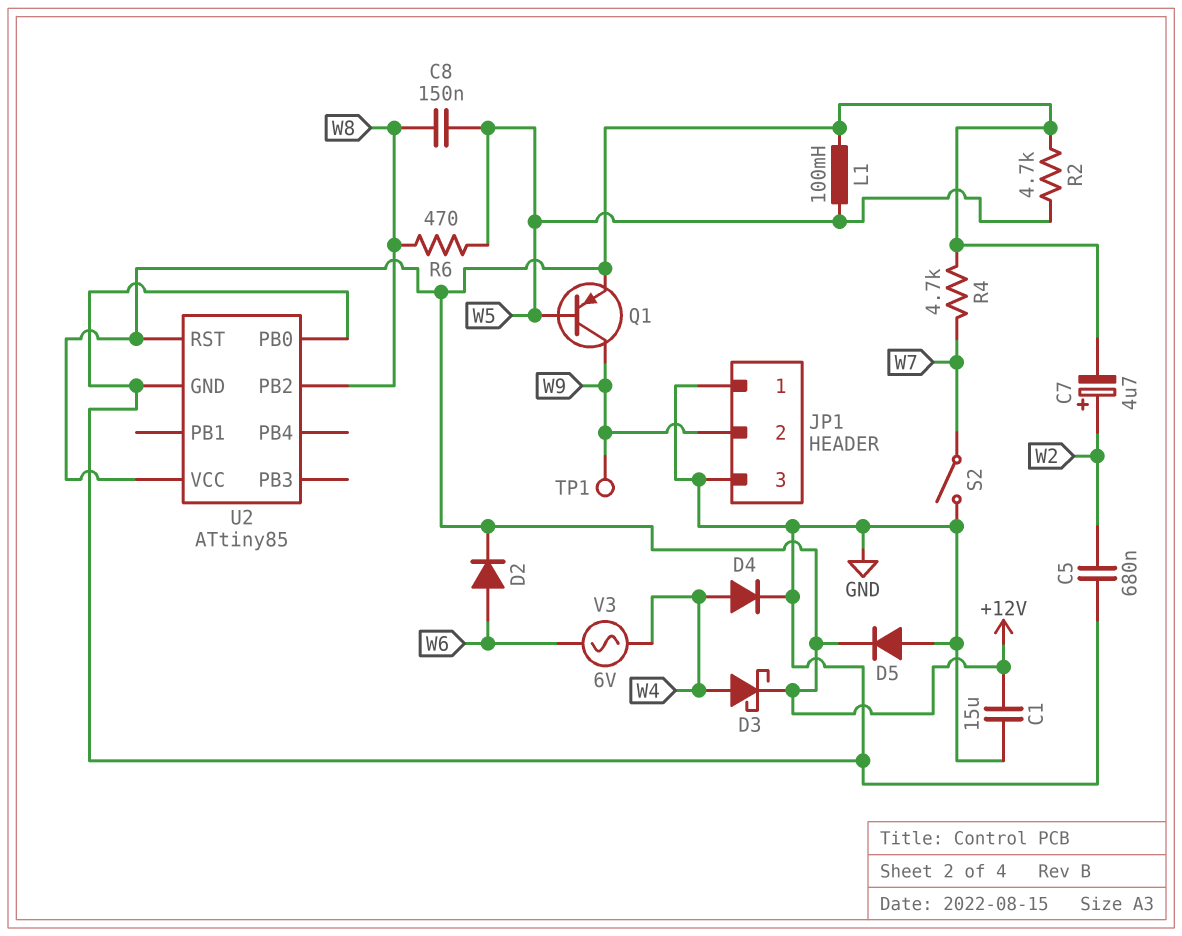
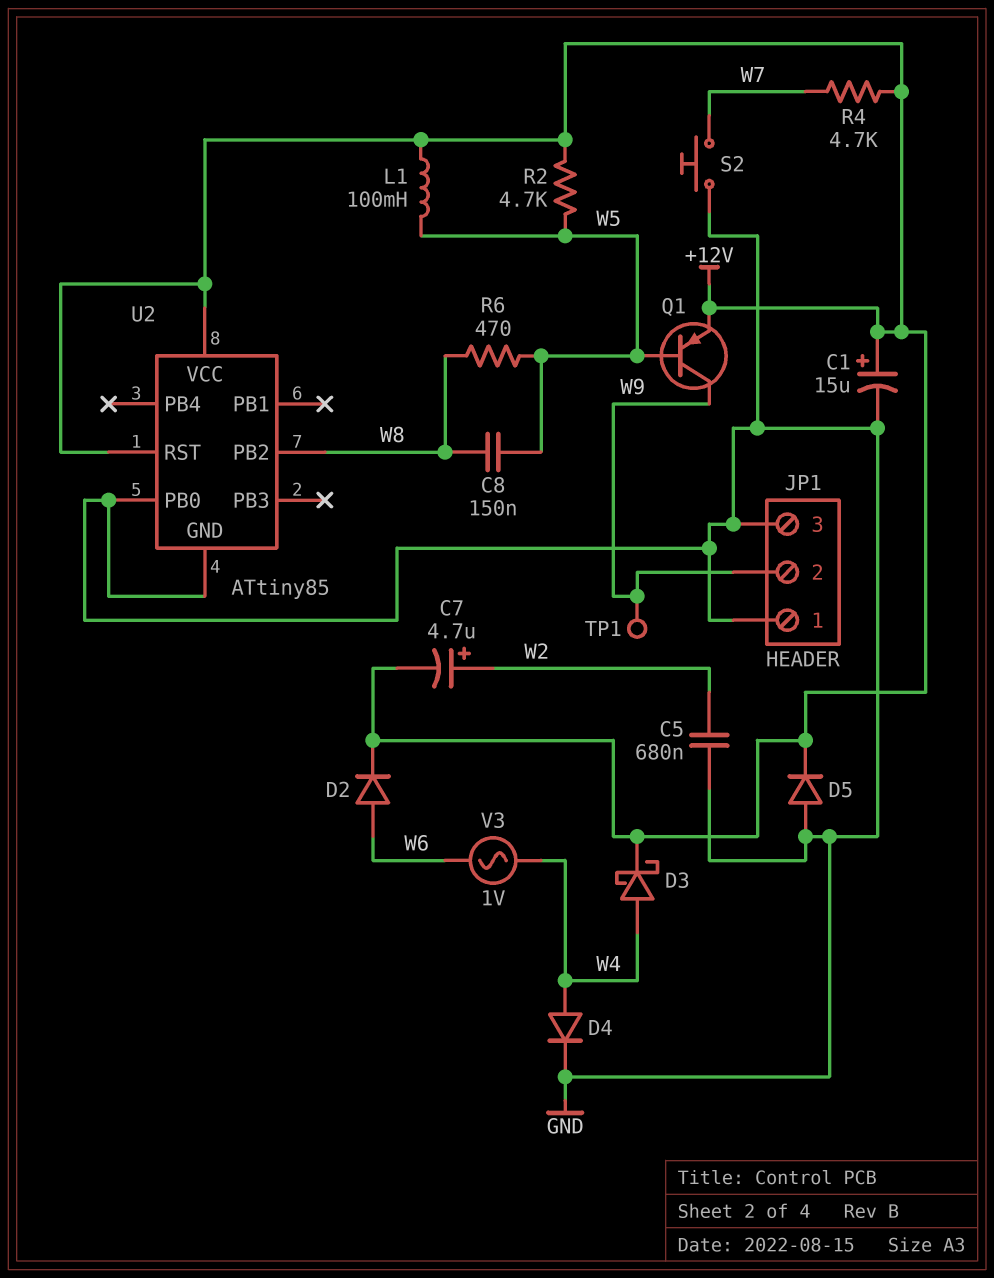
C1: 15uF (+12V, GND) -> 15uF (plus +12V, minus GND)
S2: switch (GND, W7) -> button (GND, W7)
V3: AC 6V (W4, W6) -> AC 1V (W4, W6)

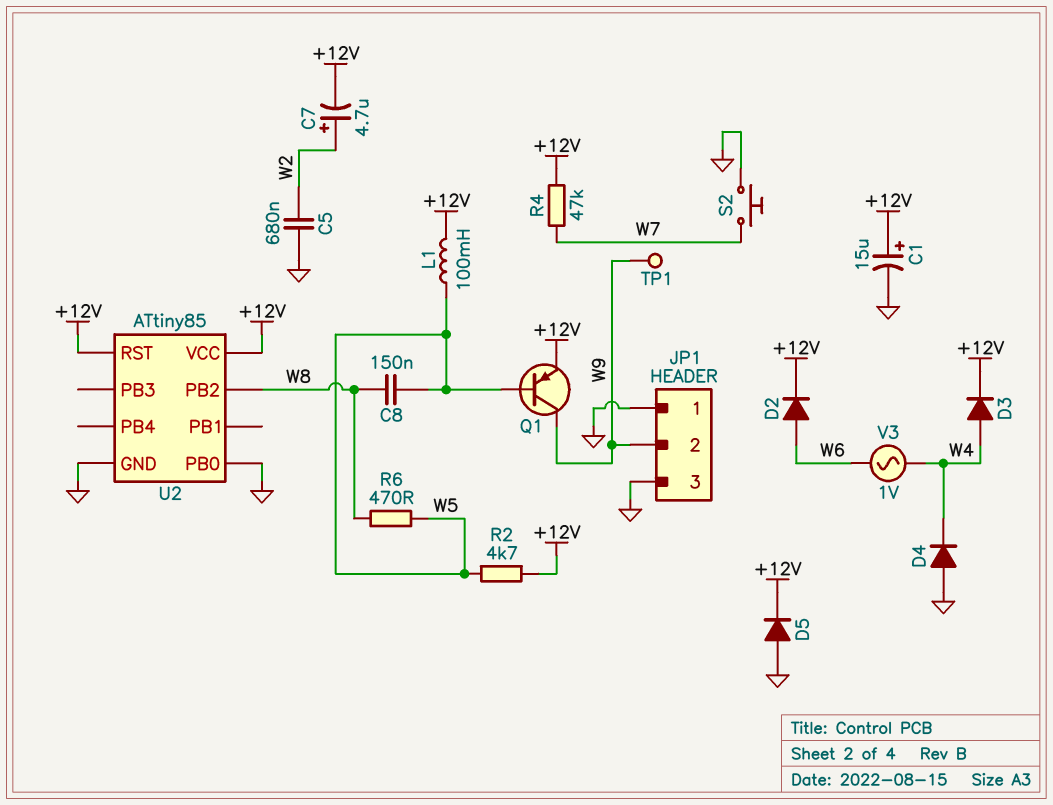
D3: schottky (A W4, K +12V) -> diode (A W4, K +12V)
D4: diode (A W4, K GND) -> diode (A GND, K W4)
R4: 4.7k (+12V, W7) -> 47k (+12V, W7)

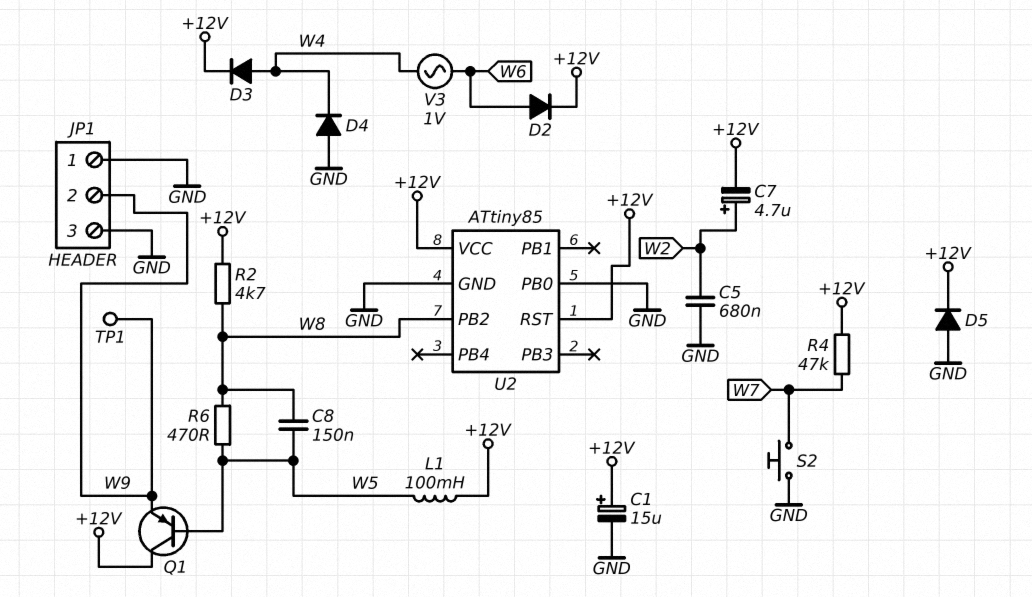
Q1: PNP (B W5, C W9, E +12V) -> PNP (B W5, C +12V, E W9)
R2: 4.7k (+12V, W5) -> 4.7k (+12V, W8)

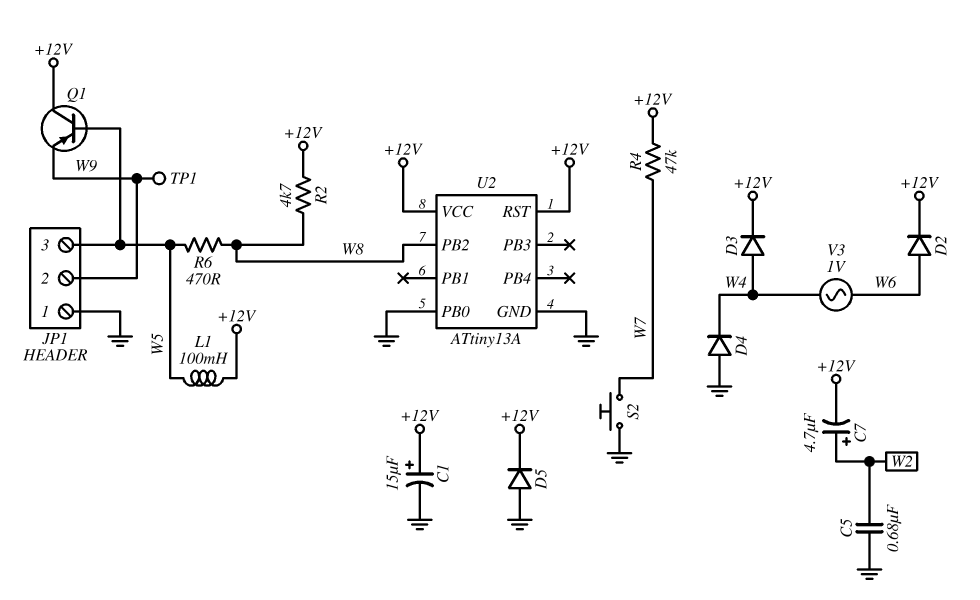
C8: 150nF (W5, W8) -> none
JP1 pin 3: GND -> W5
U2: ATtiny85 -> ATtiny13A

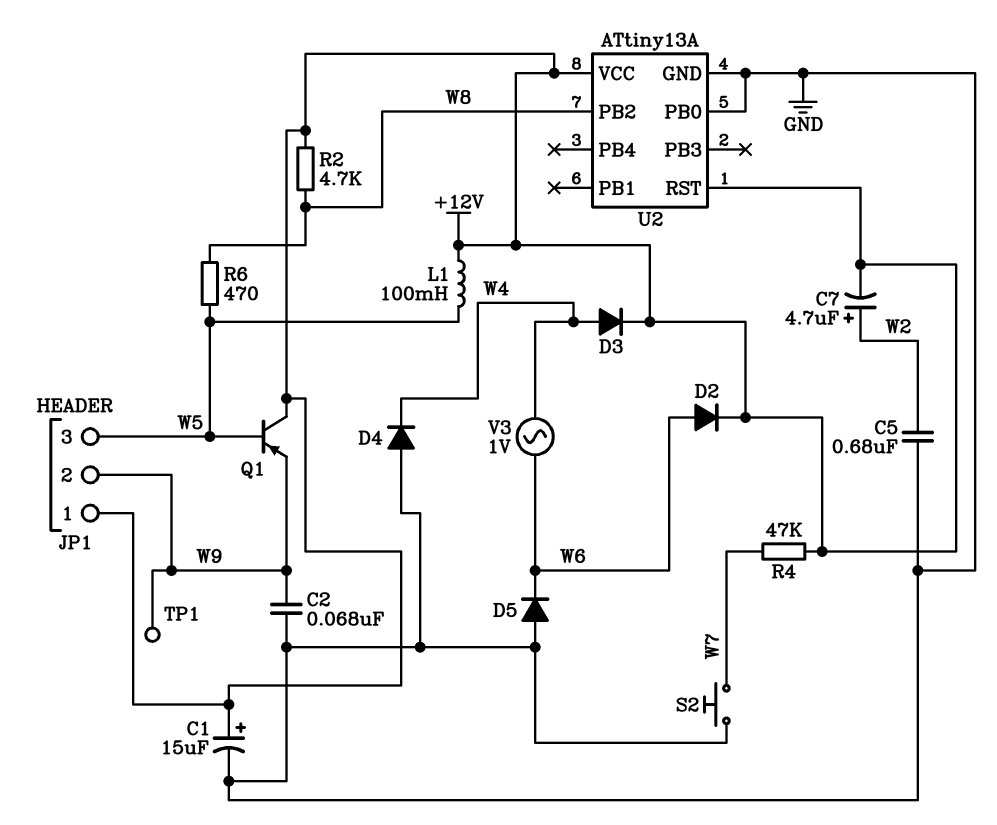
C2: none -> 68nF (GND, W9)
D5: diode (A GND, K +12V) -> diode (A GND, K W6)
JP1 pin 1: GND -> +12V

